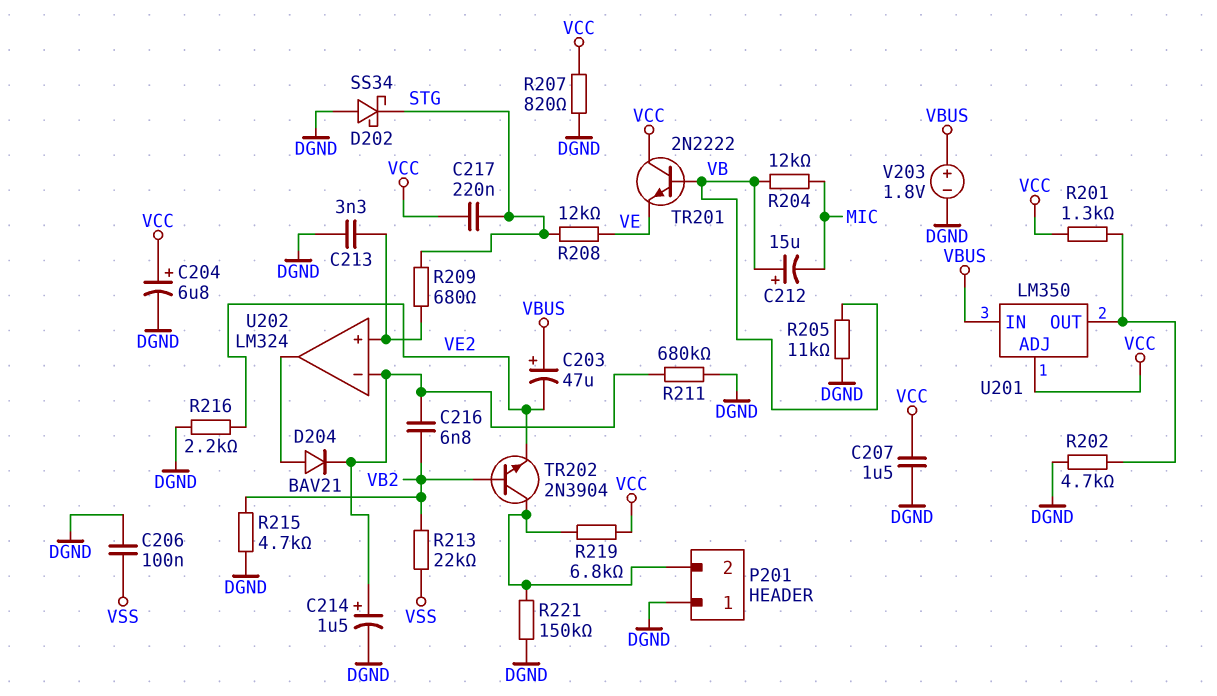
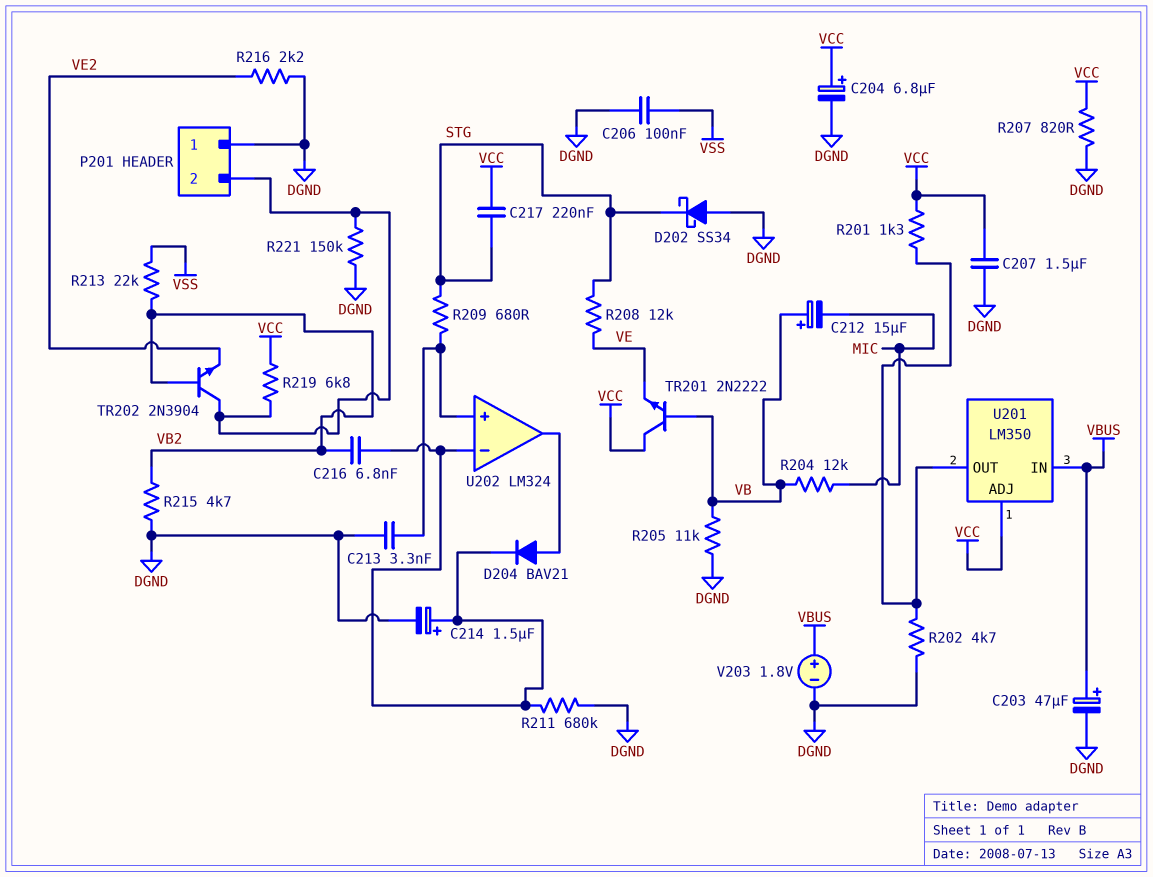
C203: 47uF (plus VBUS, minus VE2) -> 47uF (plus VBUS, minus DGND)

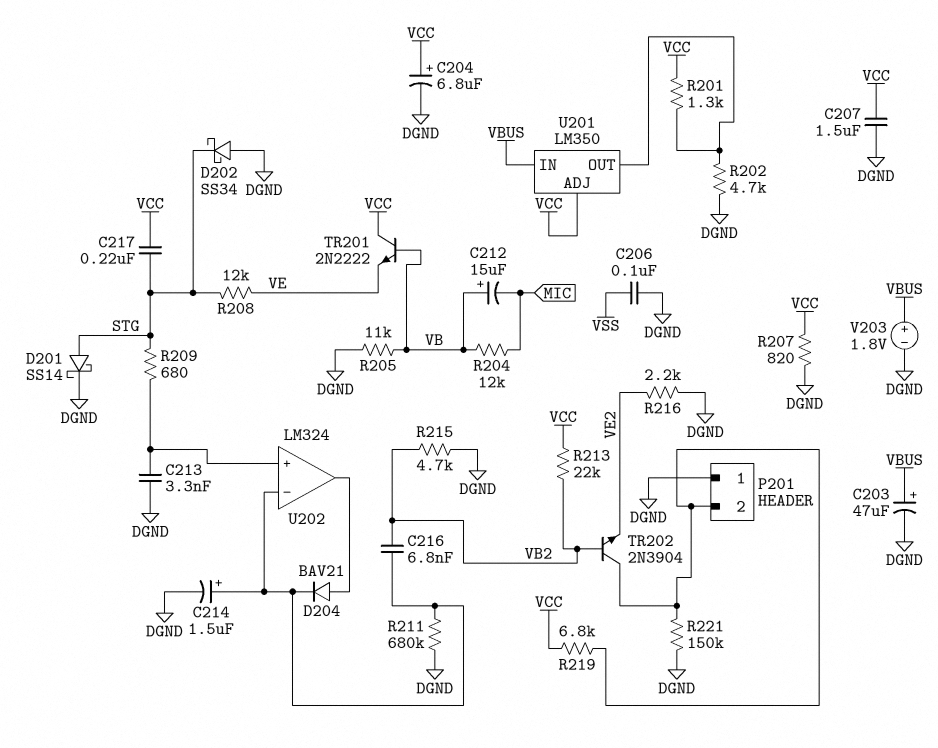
D201: none -> schottky SS14 (A STG, K DGND)
R213: 22k (VB2, VSS) -> 22k (VB2, VCC)

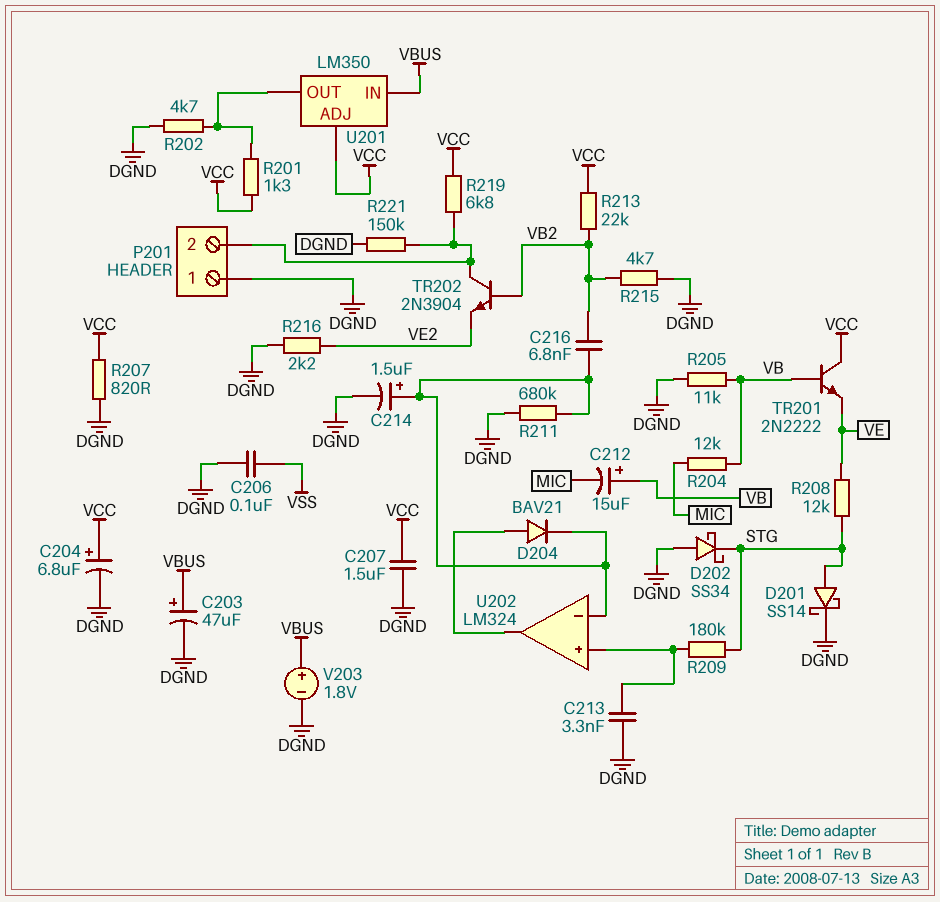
C217: 220nF (STG, VCC) -> none
R209: 680 (STG, U202/in+) -> 180k (STG, U202/in+)

